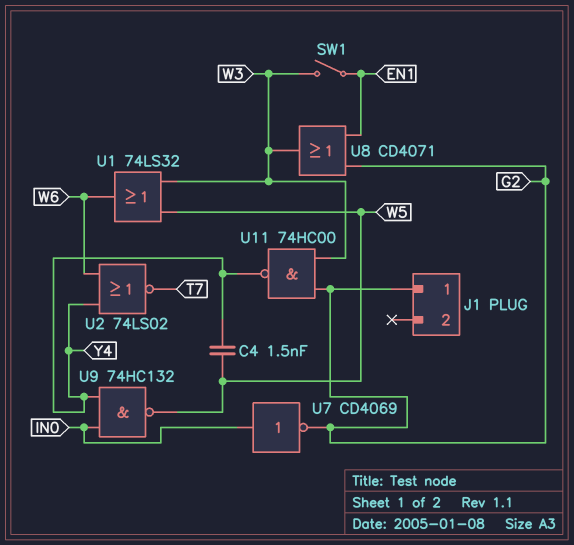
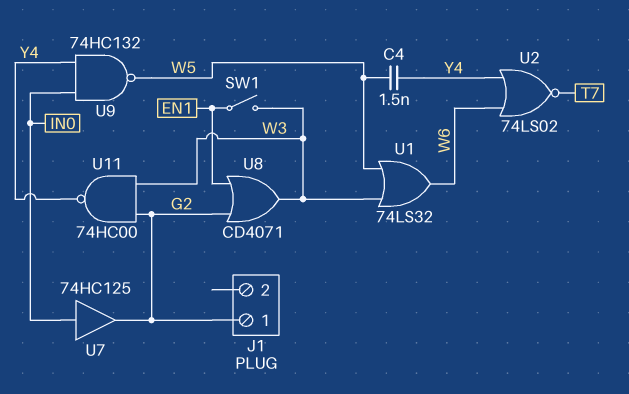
U7: NOT CD4069 (in IN0, out G2) -> buffer 74HC125 (in IN0, out G2)

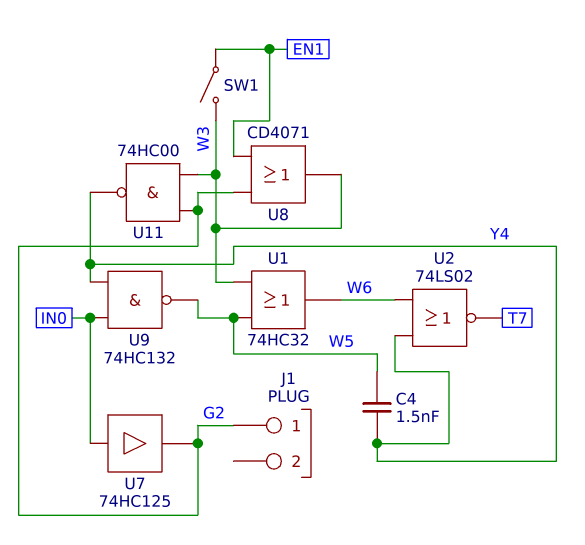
U1: OR 74LS32 (in W3, in W5, out W6) -> OR 74HC32 (in W3, in W5, out W6)

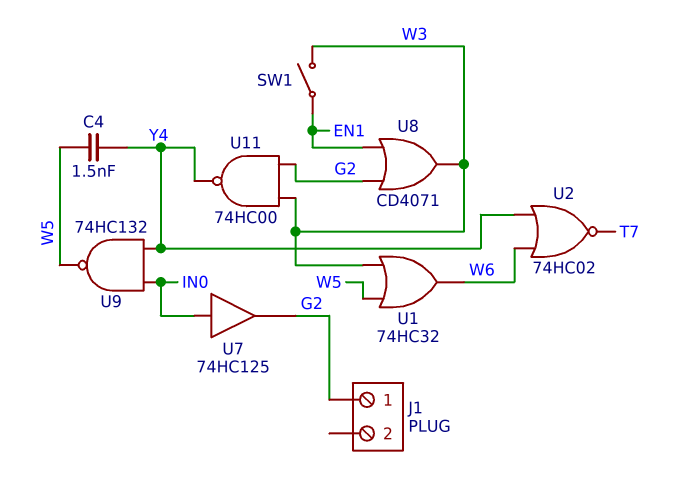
U2: NOR 74LS02 (in W6, in Y4, out T7) -> NOR 74HC02 (in W6, in Y4, out T7)

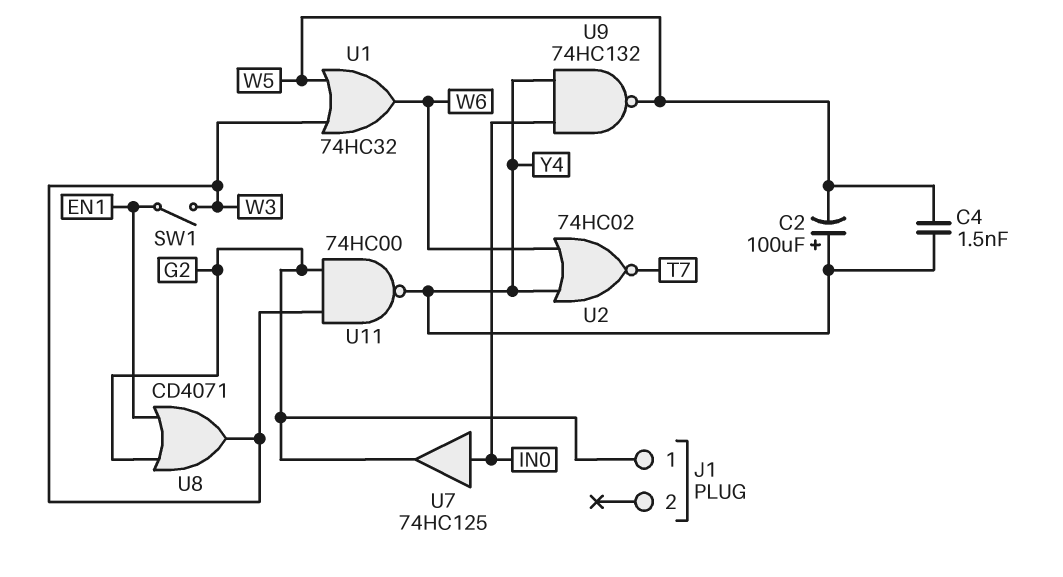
C2: none -> 100uF (plus Y4, minus W5)

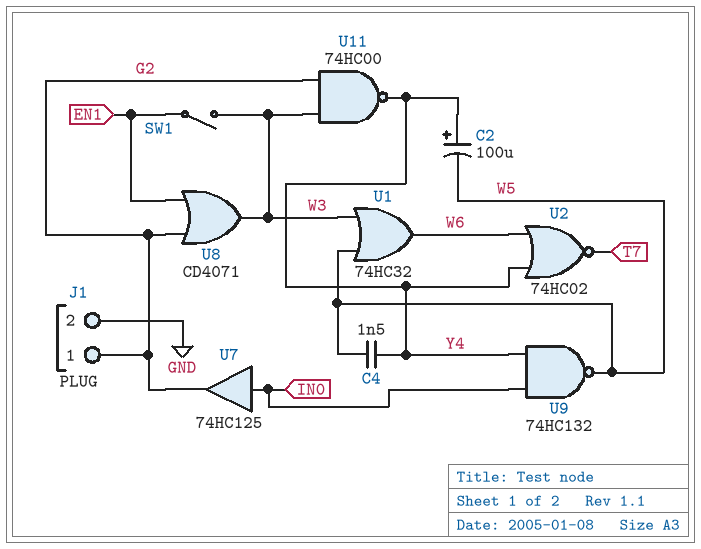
J1 pin 2: none -> GND

